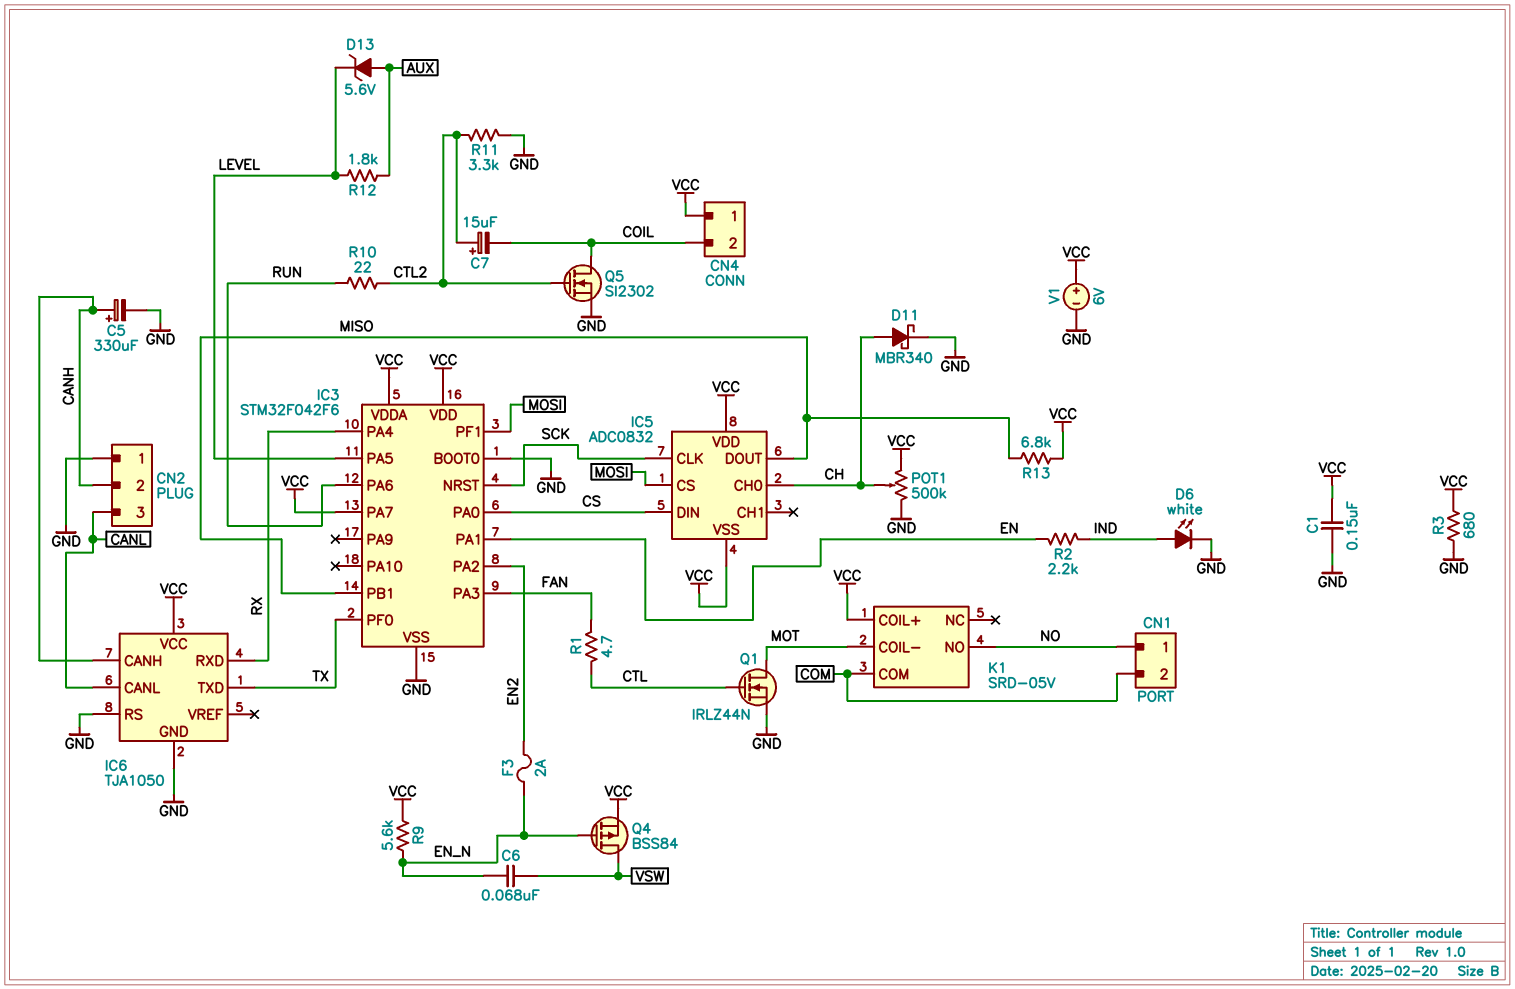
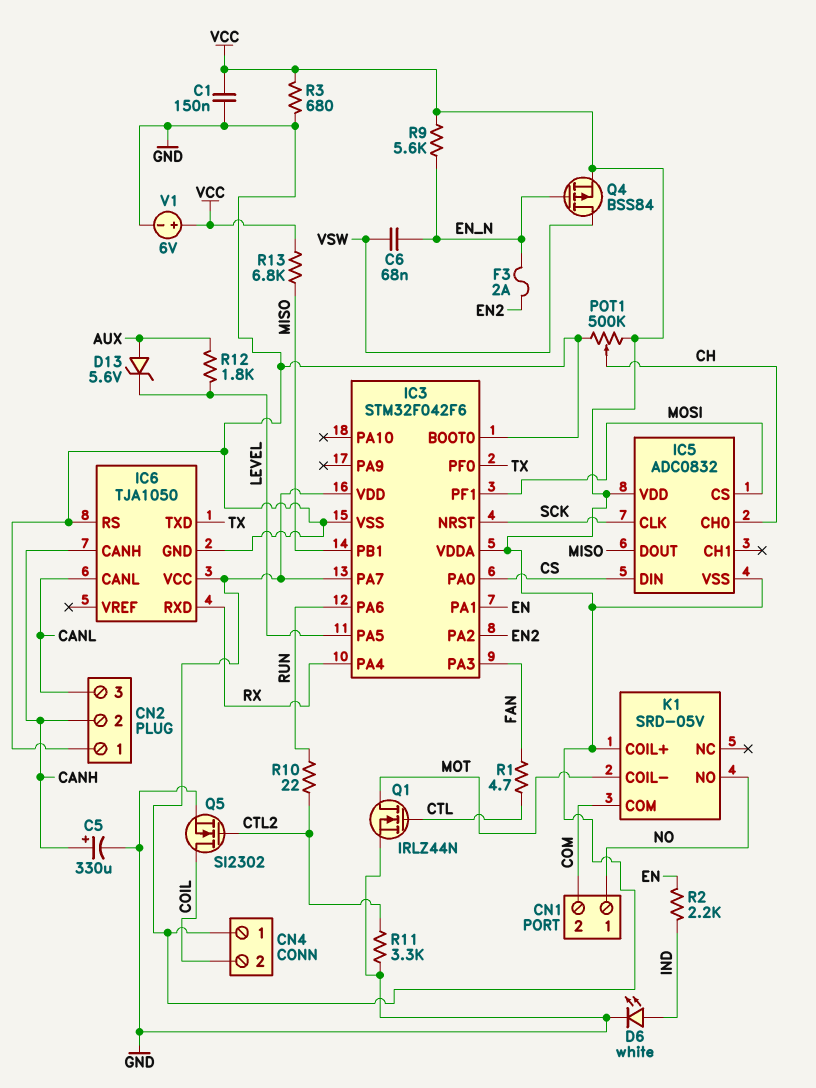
C7: 15uF (plus CTL2, minus COIL) -> none
D11: schottky MBR340 (A CH, K GND) -> none

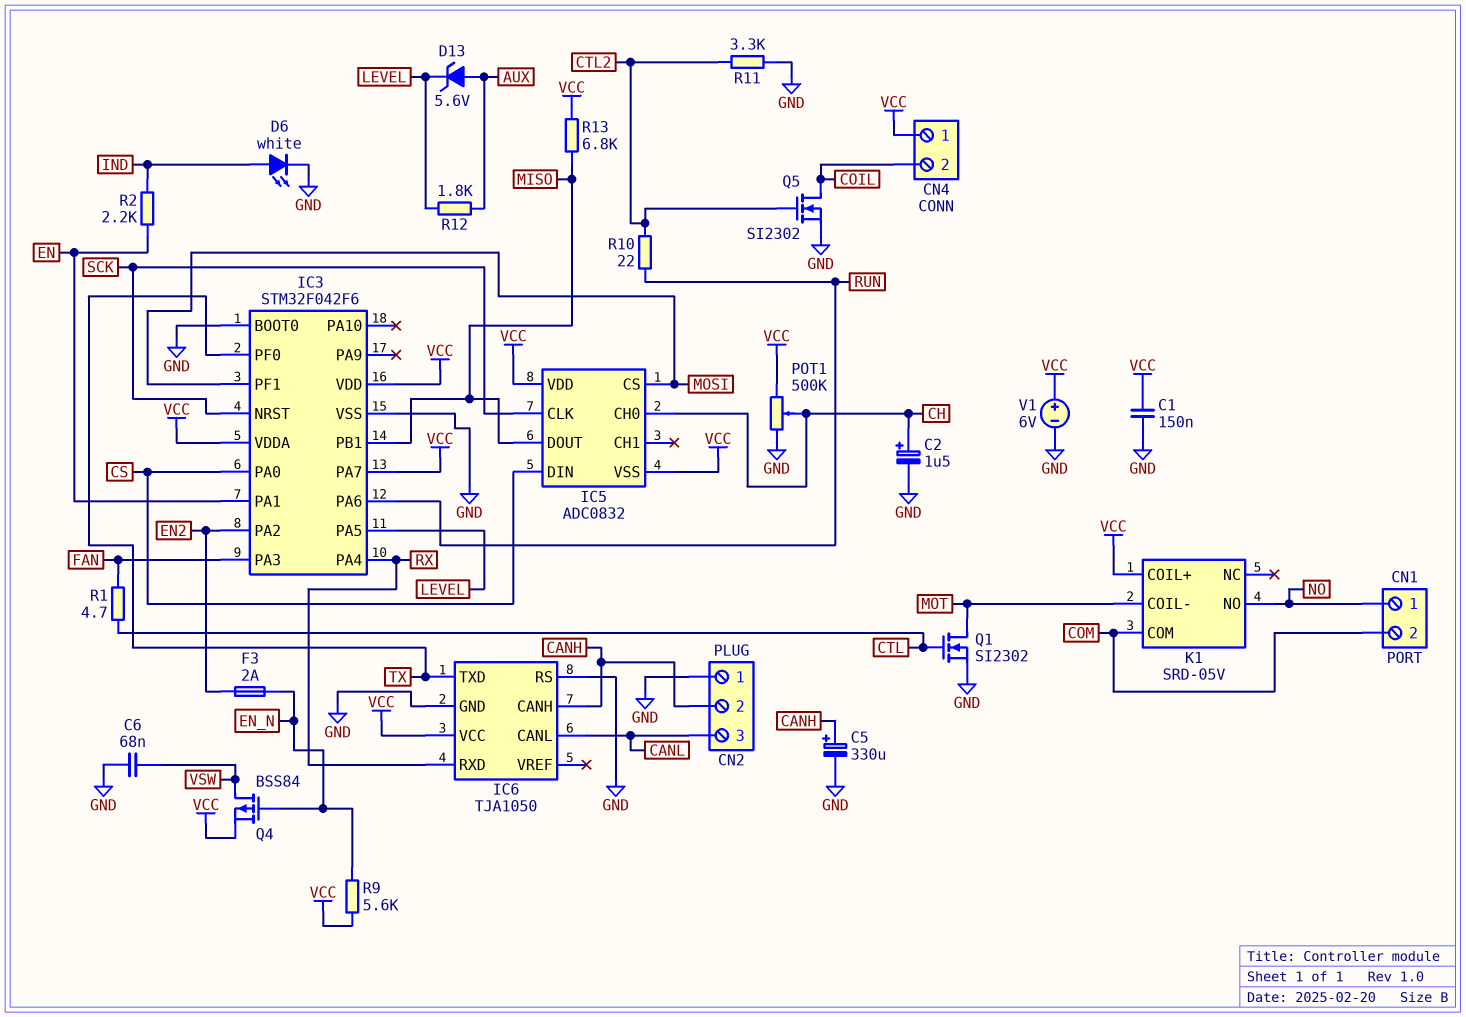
C2: none -> 1.5uF (plus CH, minus GND)
C6: 68nF (EN_N, VSW) -> 68nF (GND, VSW)
Q1: NMOS IRLZ44N (G CTL, D MOT, S GND) -> NMOS SI2302 (G CTL, D MOT, S GND)
R3: 680 (GND, VCC) -> none

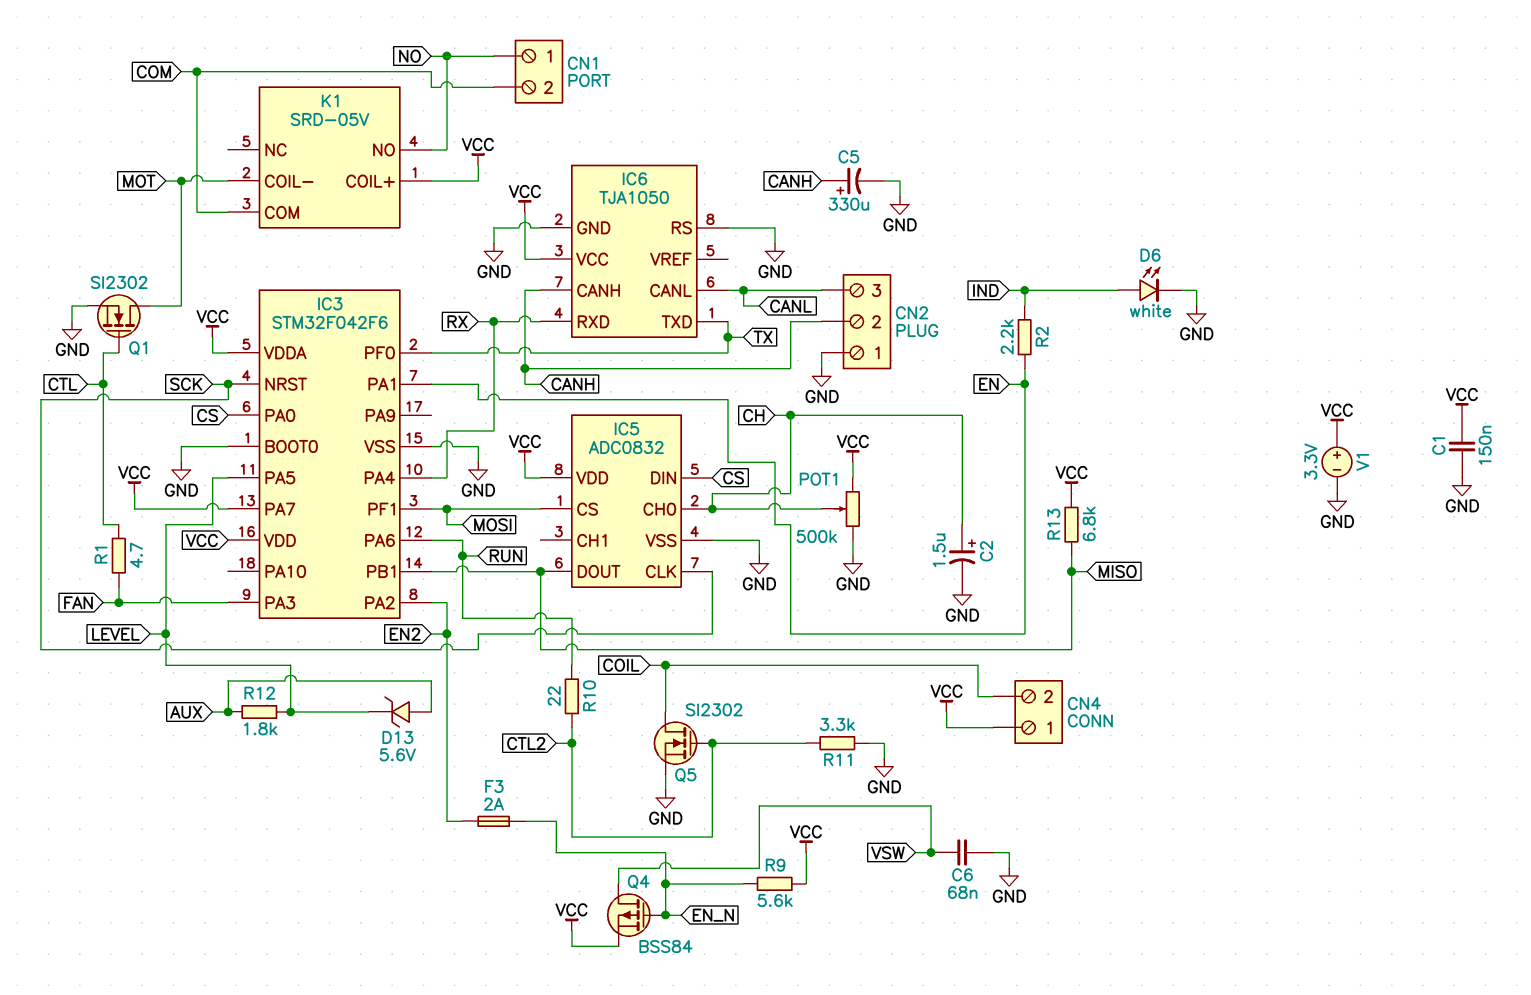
IC5 pin VSS: VCC -> GND
V1: 6V (plus VCC, minus GND) -> 3.3V (plus VCC, minus GND)

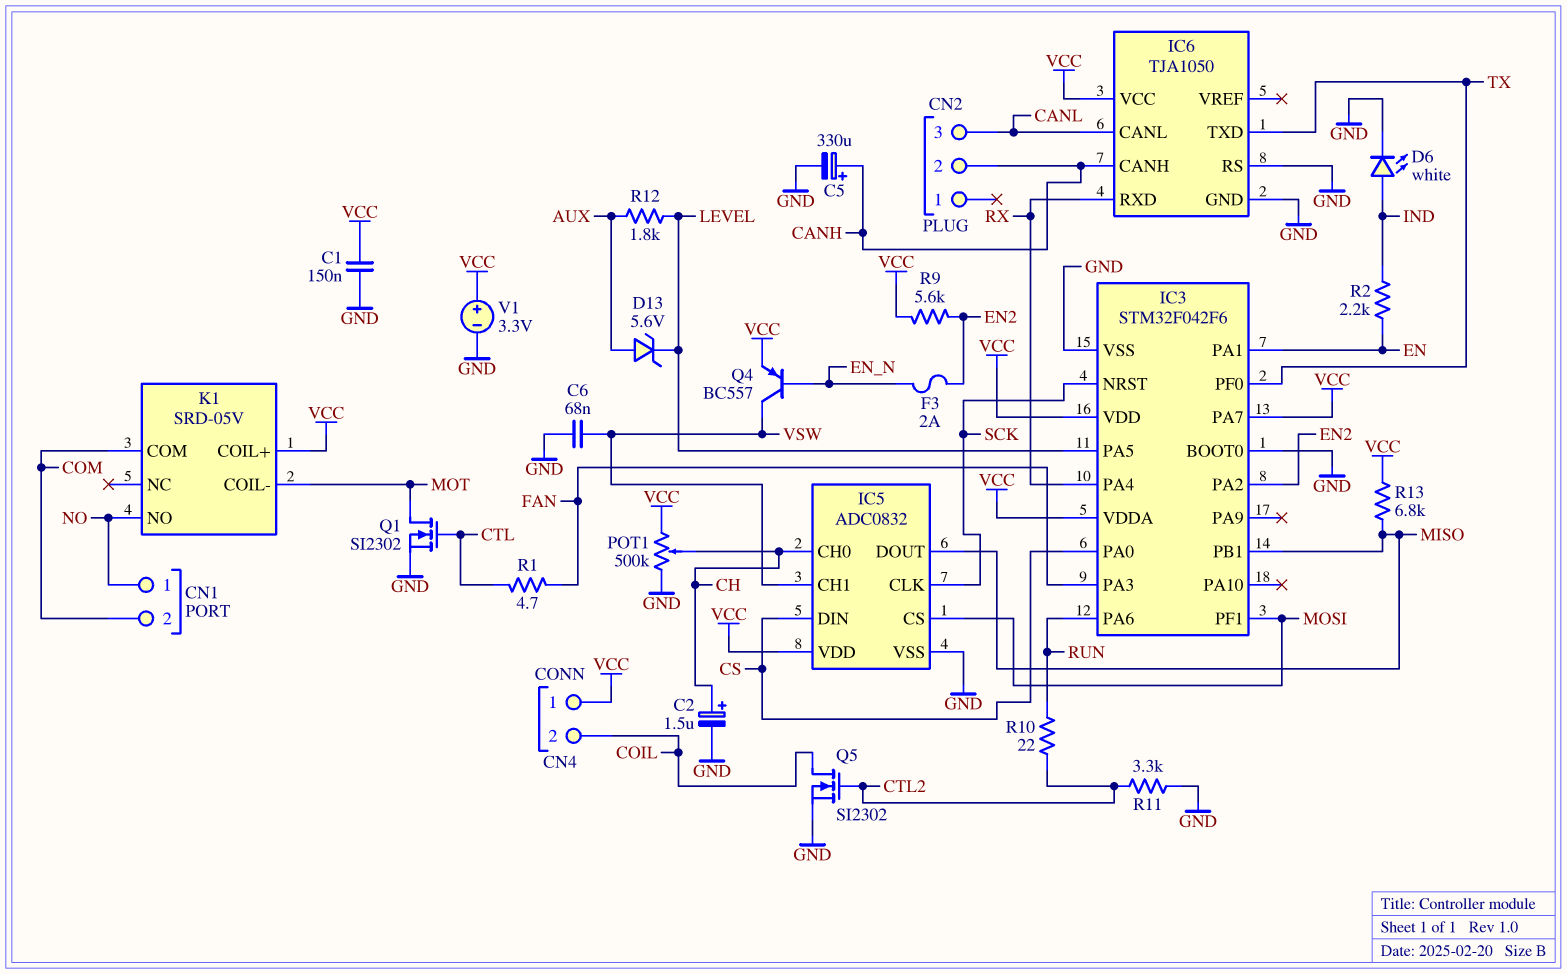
CN2 pin 1: GND -> none
IC5 pin CH1: none -> VSW
Q4: PMOS BSS84 (G EN_N, D VSW, S VCC) -> PNP BC557 (B EN_N, C VSW, E VCC)
R9: 5.6k (EN_N, VCC) -> 5.6k (EN2, VCC)

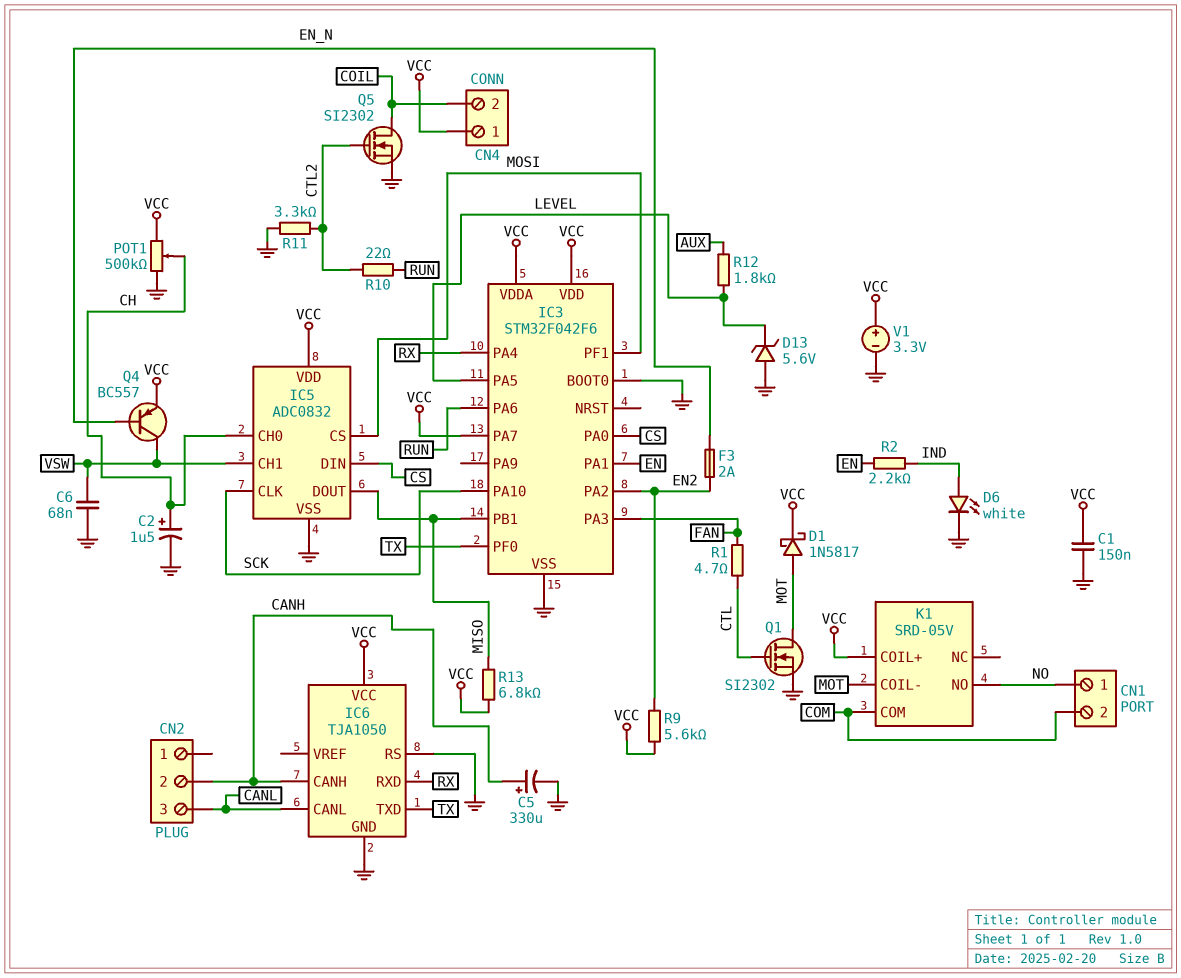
D1: none -> schottky 1N5817 (A MOT, K VCC)
D13: zener 5.6V (A AUX, K LEVEL) -> zener 5.6V (A GND, K LEVEL)
IC3 pin NRST: SCK -> none
IC3 pin PA10: none -> SCK

